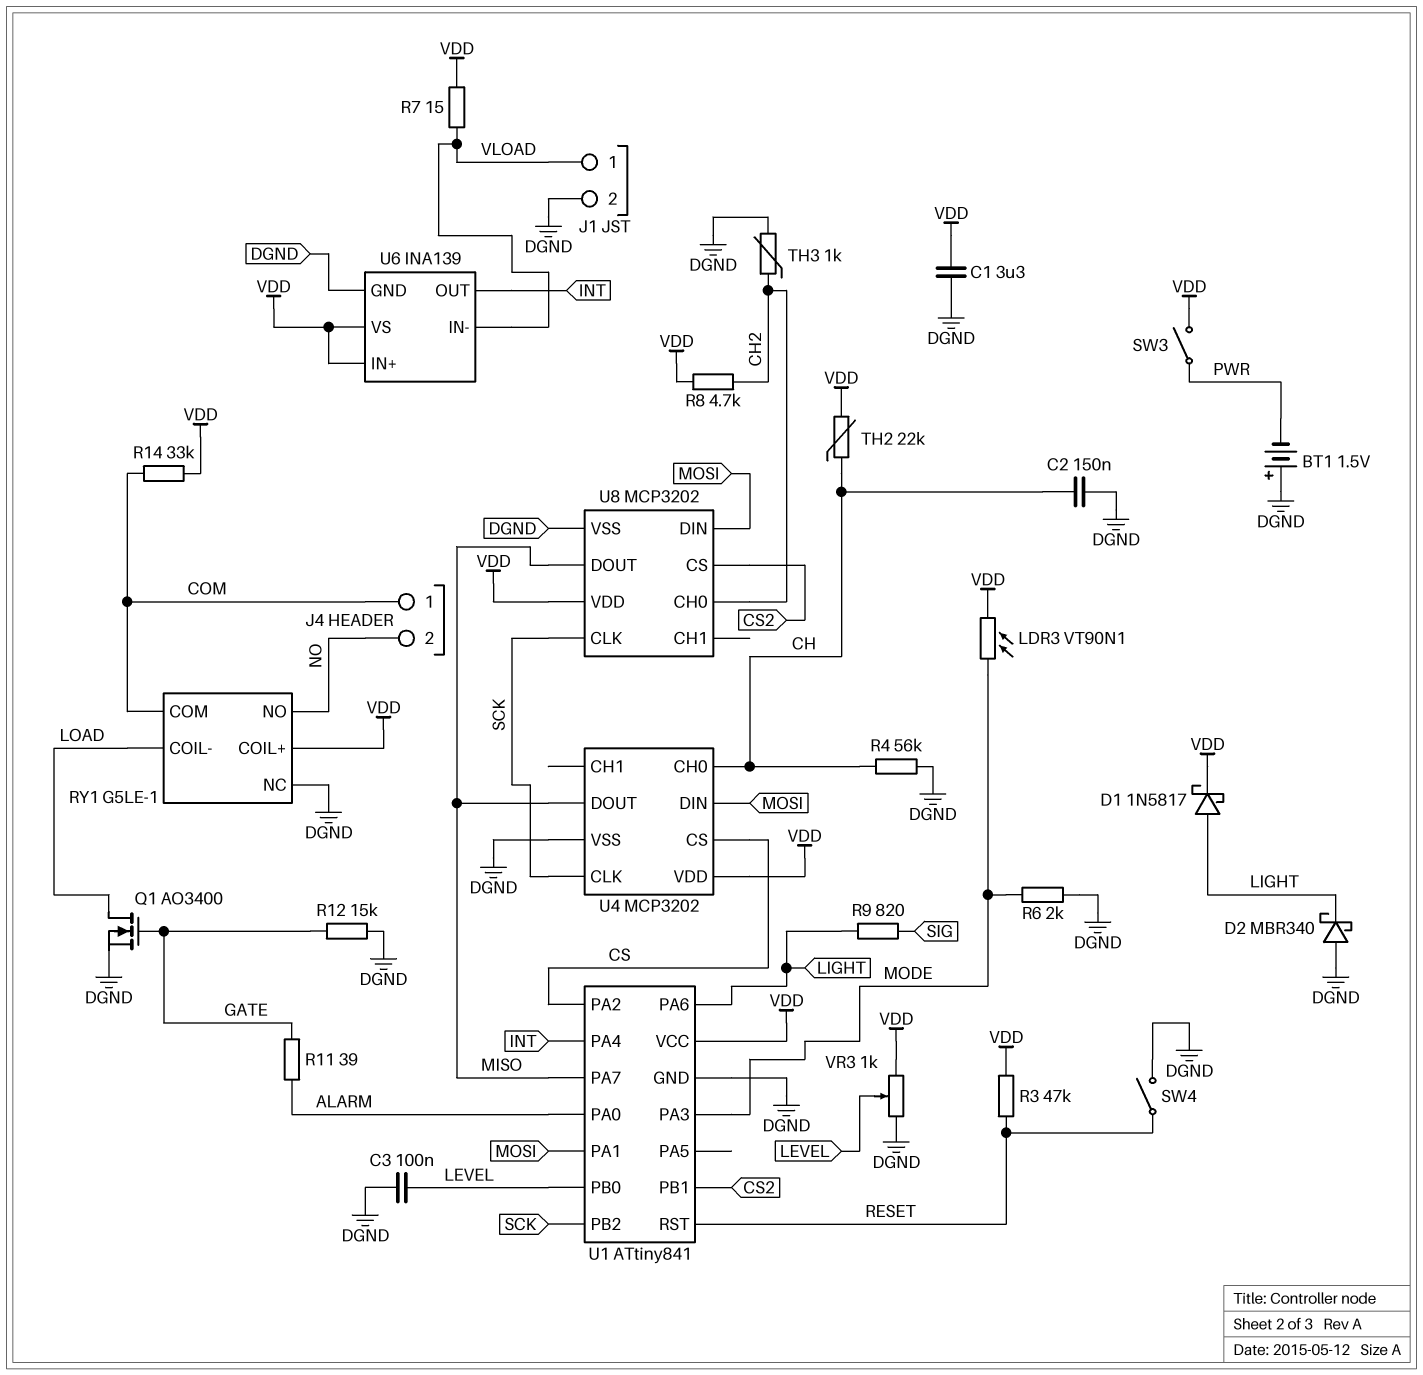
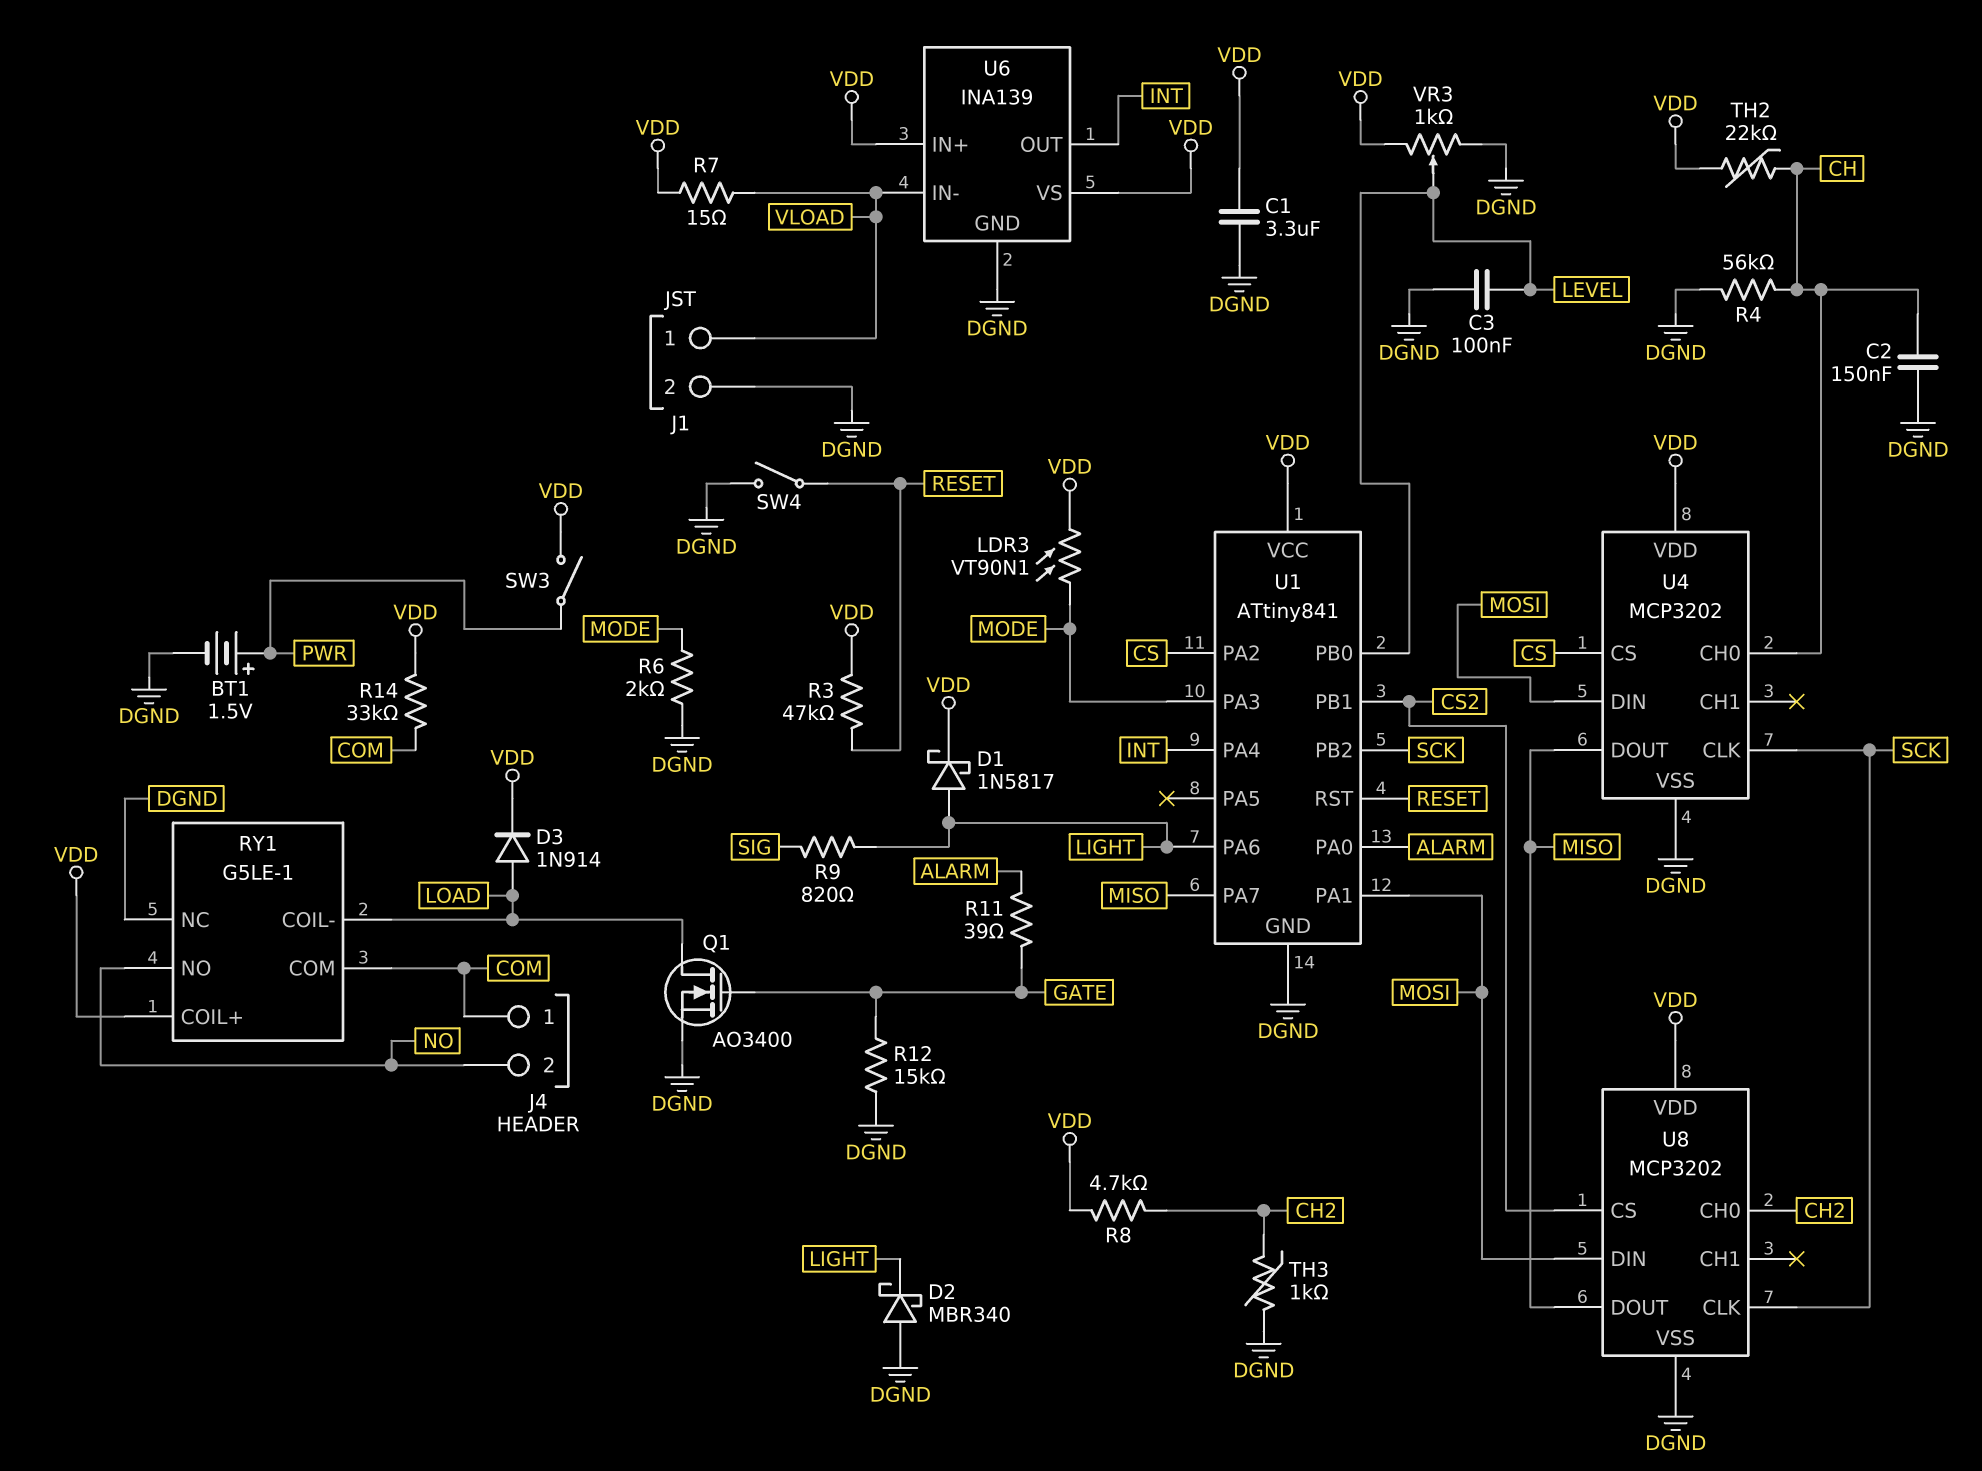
BT1: 1.5V (plus DGND, minus PWR) -> 1.5V (plus PWR, minus DGND)
D3: none -> diode 1N914 (A LOAD, K VDD)

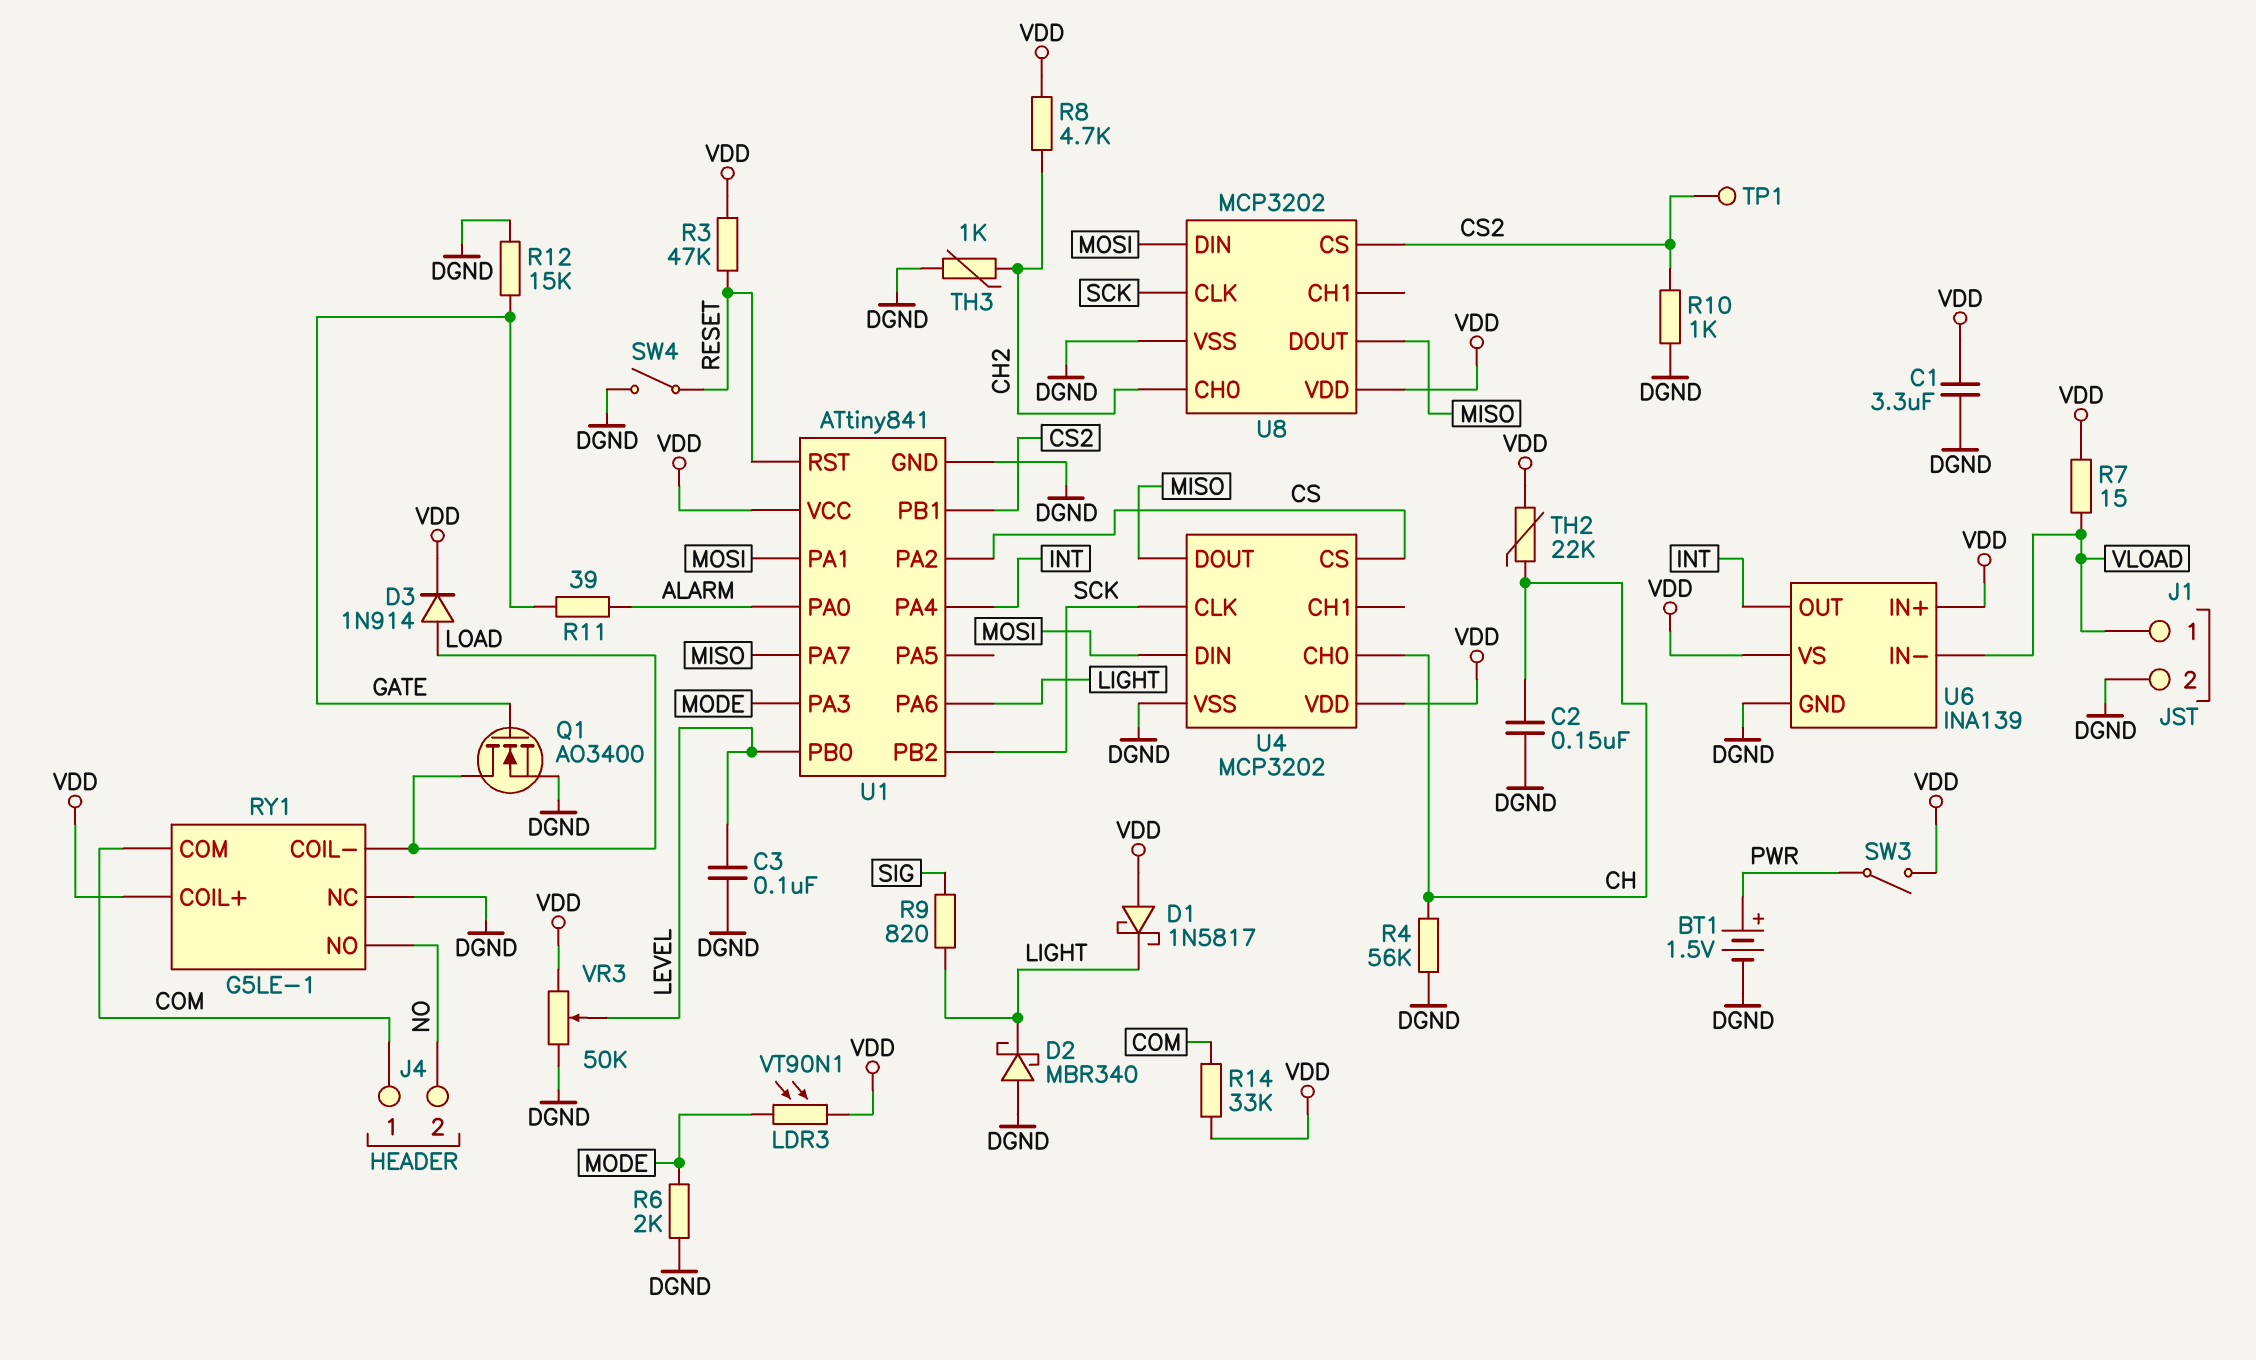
D1: schottky 1N5817 (A LIGHT, K VDD) -> schottky 1N5817 (A VDD, K LIGHT)
R10: none -> 1k (CS2, DGND)
TP1: none -> test point (CS2)
VR3: 1k (DGND, VDD, wiper LEVEL) -> 50k (DGND, VDD, wiper LEVEL)

